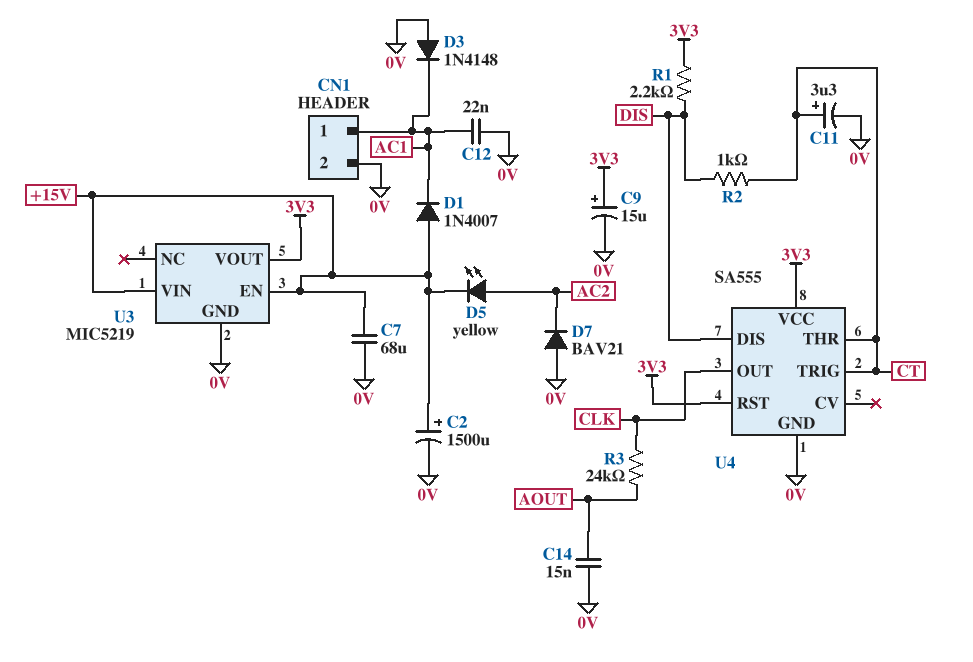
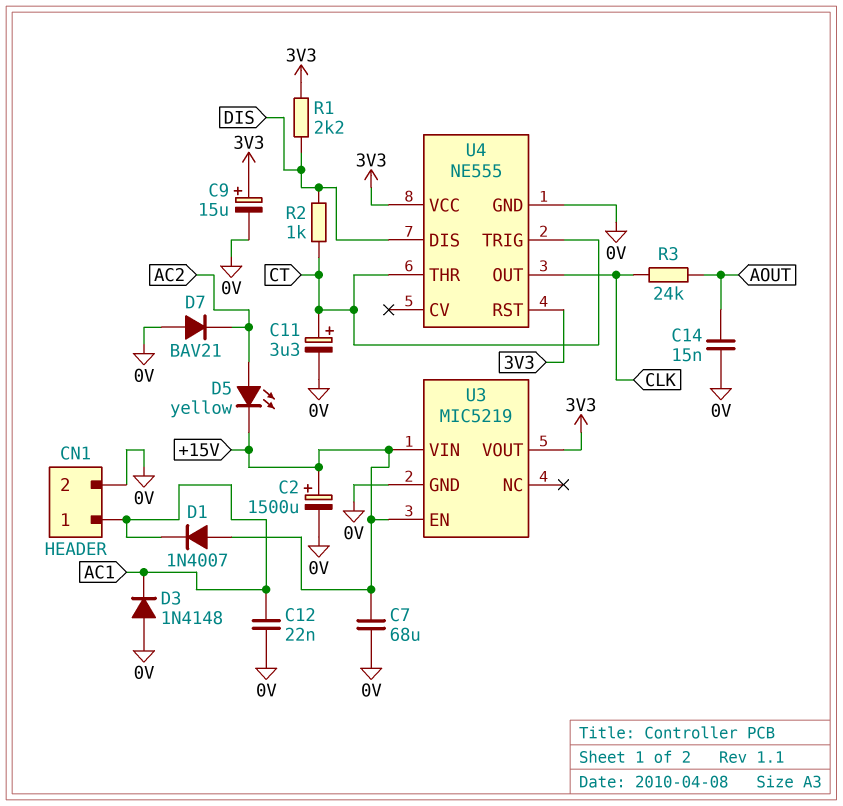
U4: SA555 -> NE555

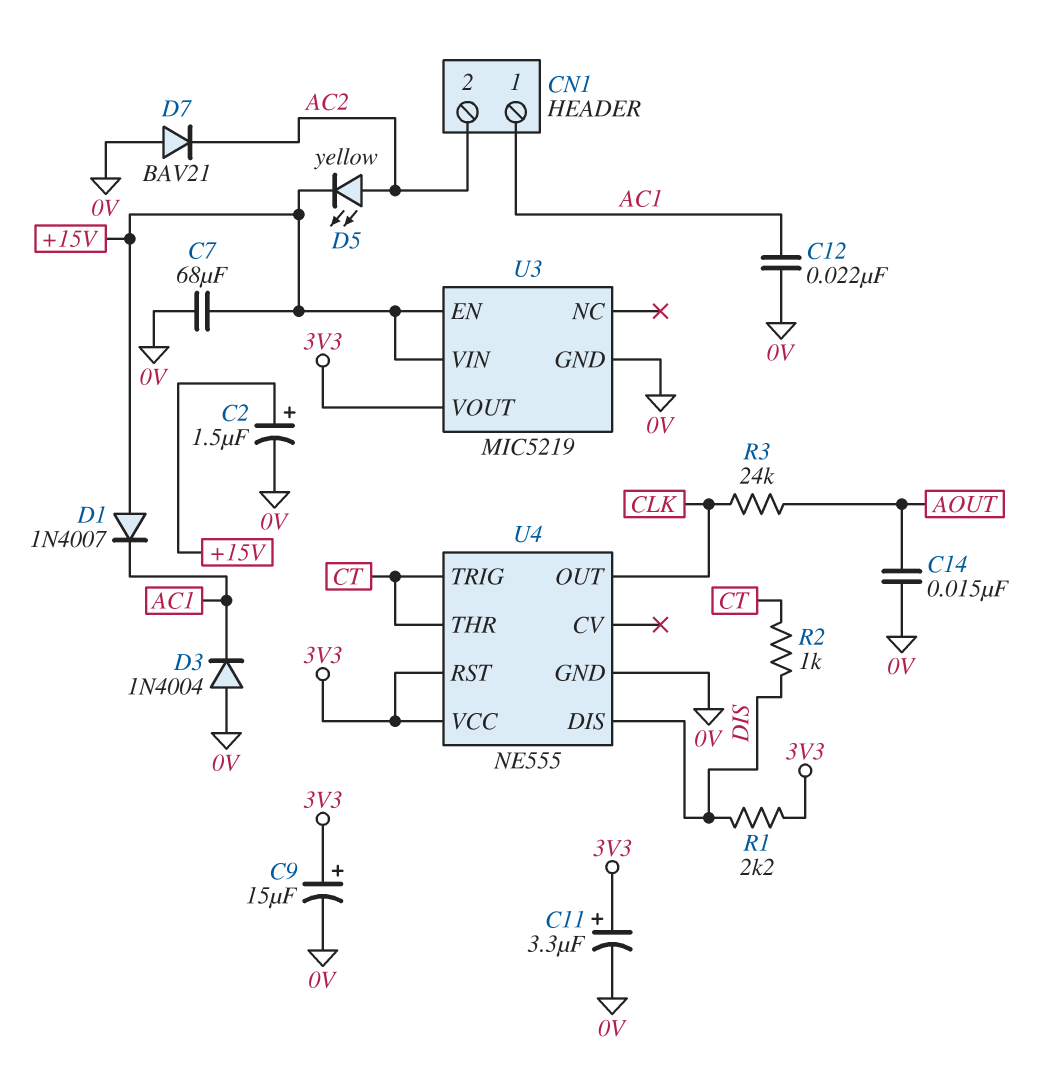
C2: 1500uF (plus +15V, minus 0V) -> 1.5uF (plus +15V, minus 0V)
C11: 3.3uF (plus CT, minus 0V) -> 3.3uF (plus 3V3, minus 0V)
CN1 pin 2: 0V -> AC2
D3: diode 1N4148 (A 0V, K AC1) -> diode 1N4004 (A 0V, K AC1)

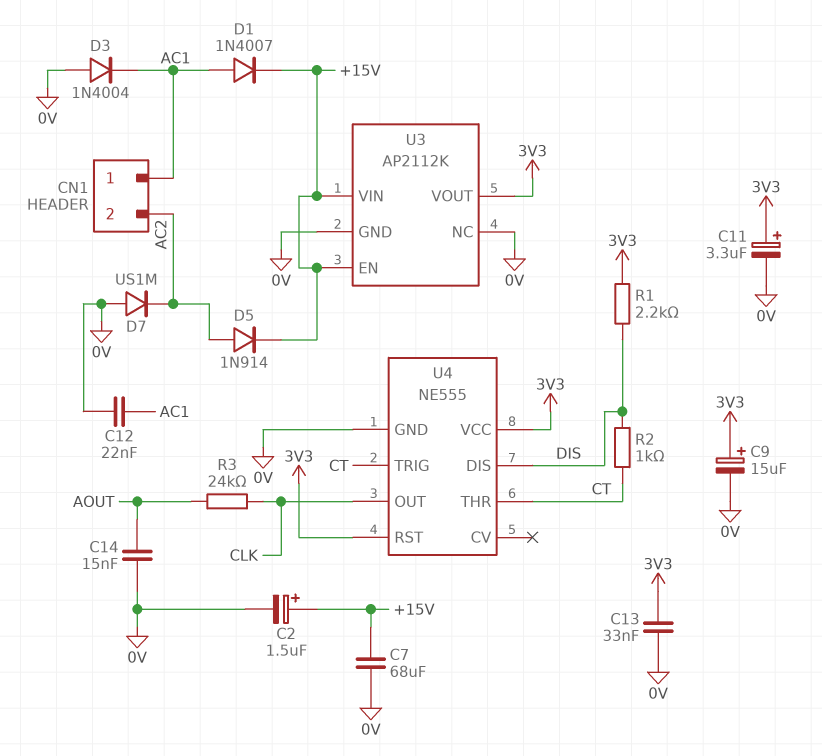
C13: none -> 33nF (0V, 3V3)
D1: diode 1N4007 (A +15V, K AC1) -> diode 1N4007 (A AC1, K +15V)
D5: LED yellow (A AC2, K +15V) -> diode 1N914 (A AC2, K +15V)
D7: diode BAV21 (A 0V, K AC2) -> diode US1M (A 0V, K AC2)
U3: MIC5219 -> AP2112K
U3 pin NC: none -> 0V

